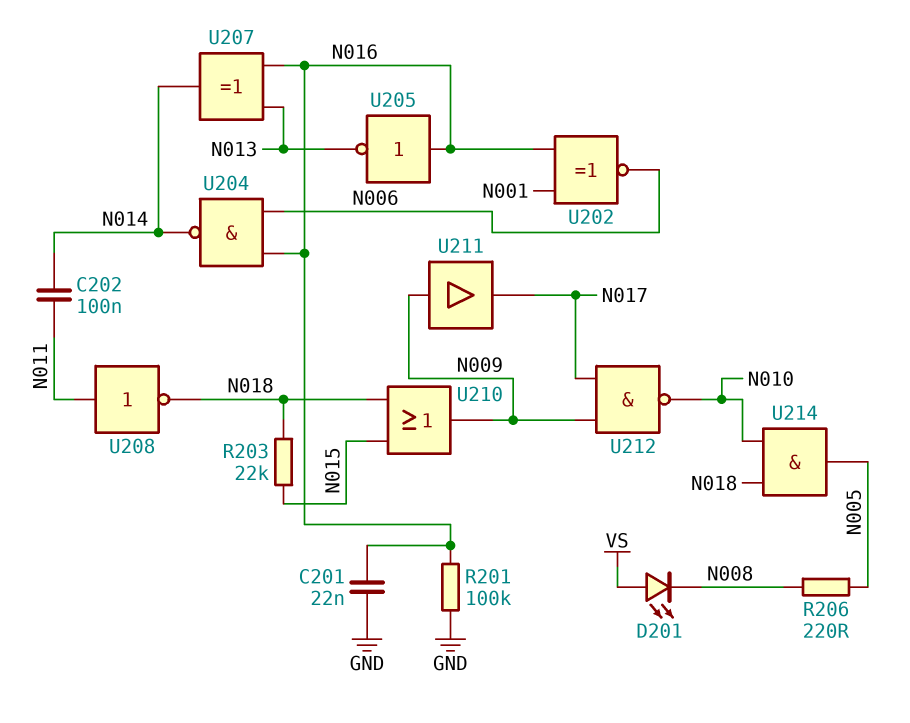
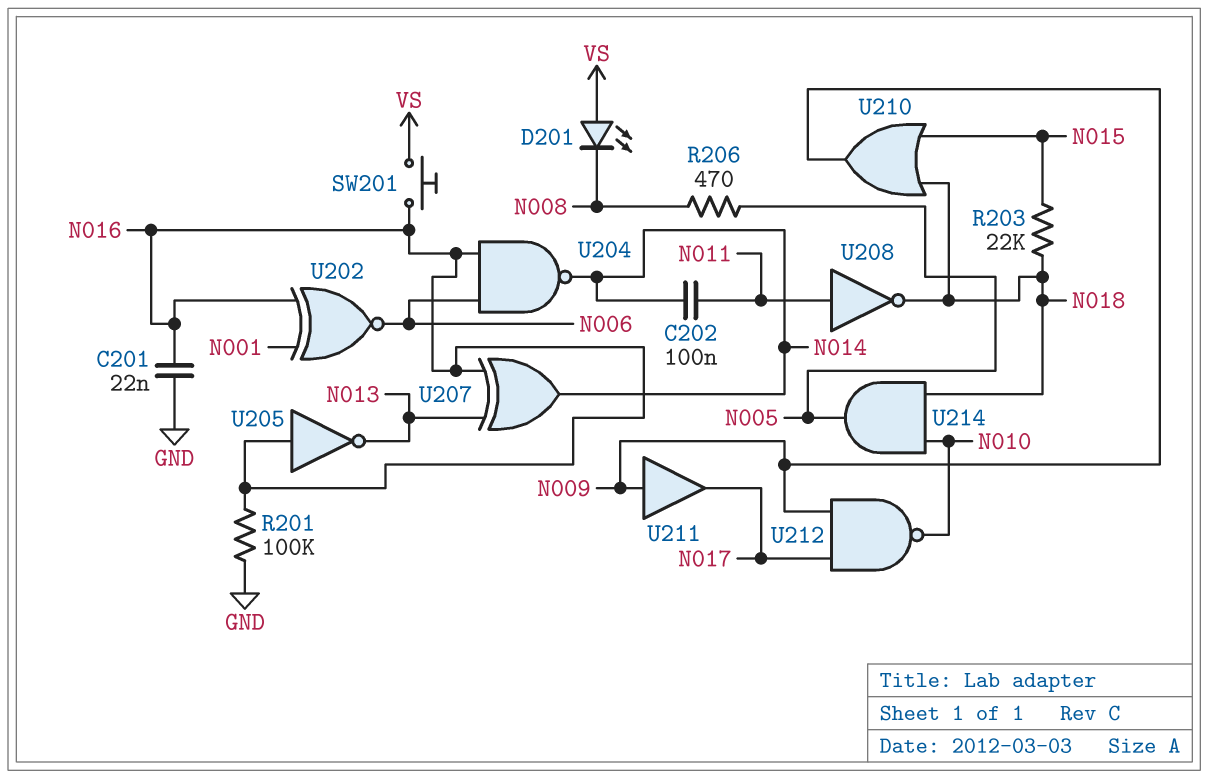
R206: 220 (N005, N008) -> 470 (N005, N008)
SW201: none -> button (N016, VS)

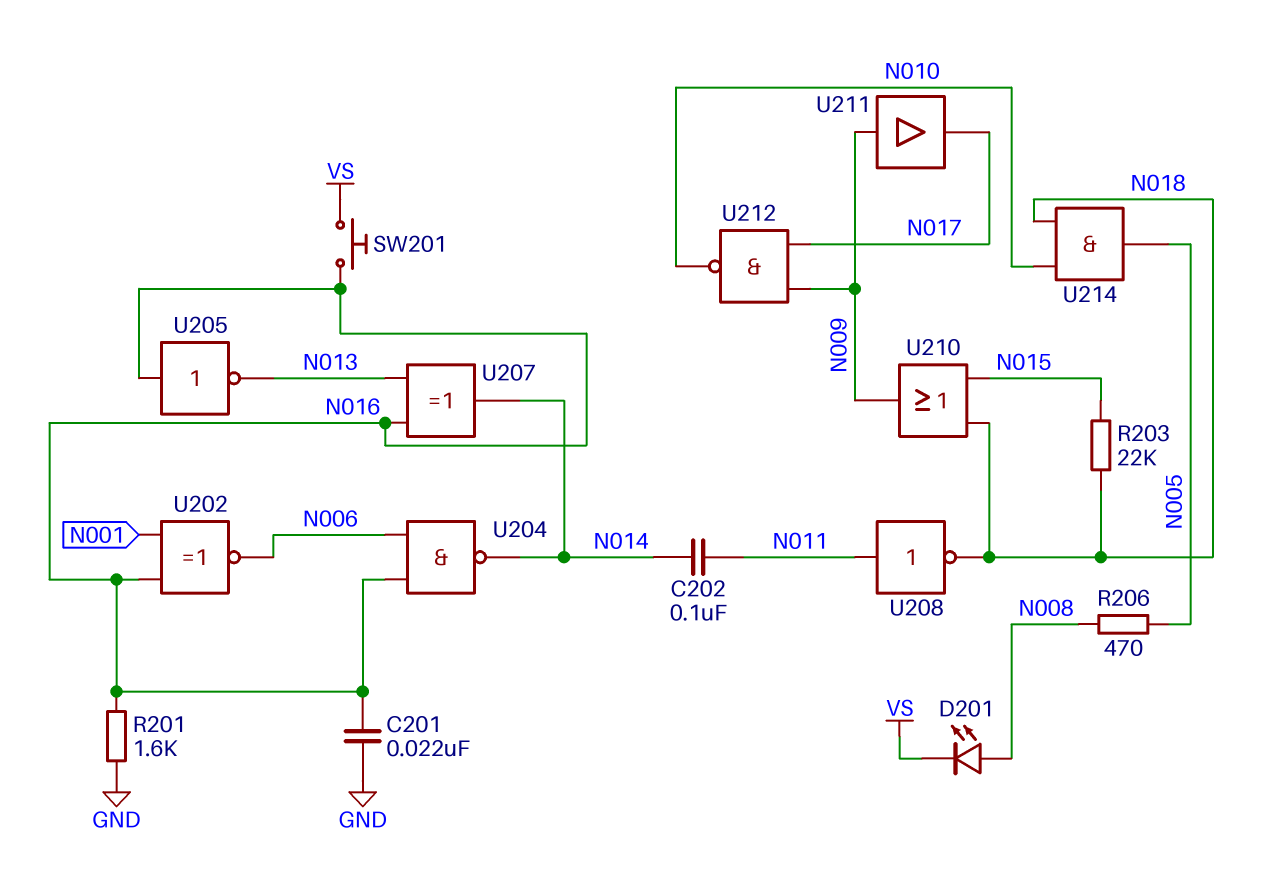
D201: LED (A VS, K N008) -> LED (A N008, K VS)
R201: 100k (GND, N016) -> 1.6k (GND, N016)

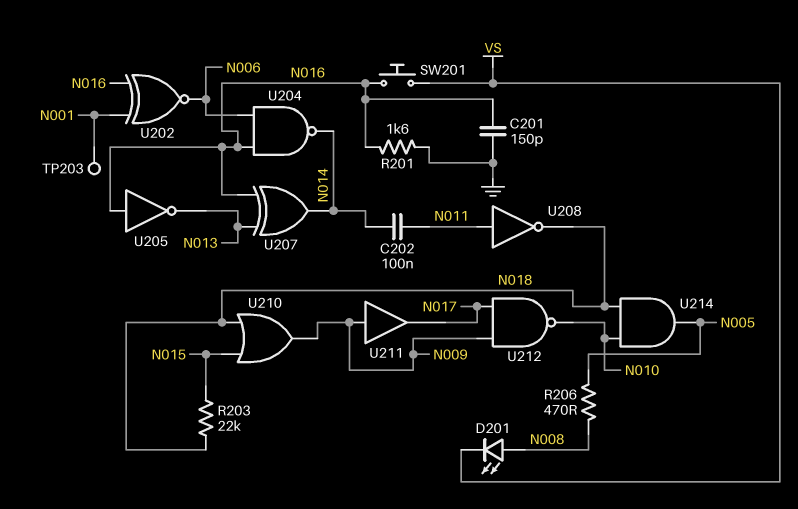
C201: 22nF (GND, N016) -> 150pF (GND, N016)
TP203: none -> test point (N001)

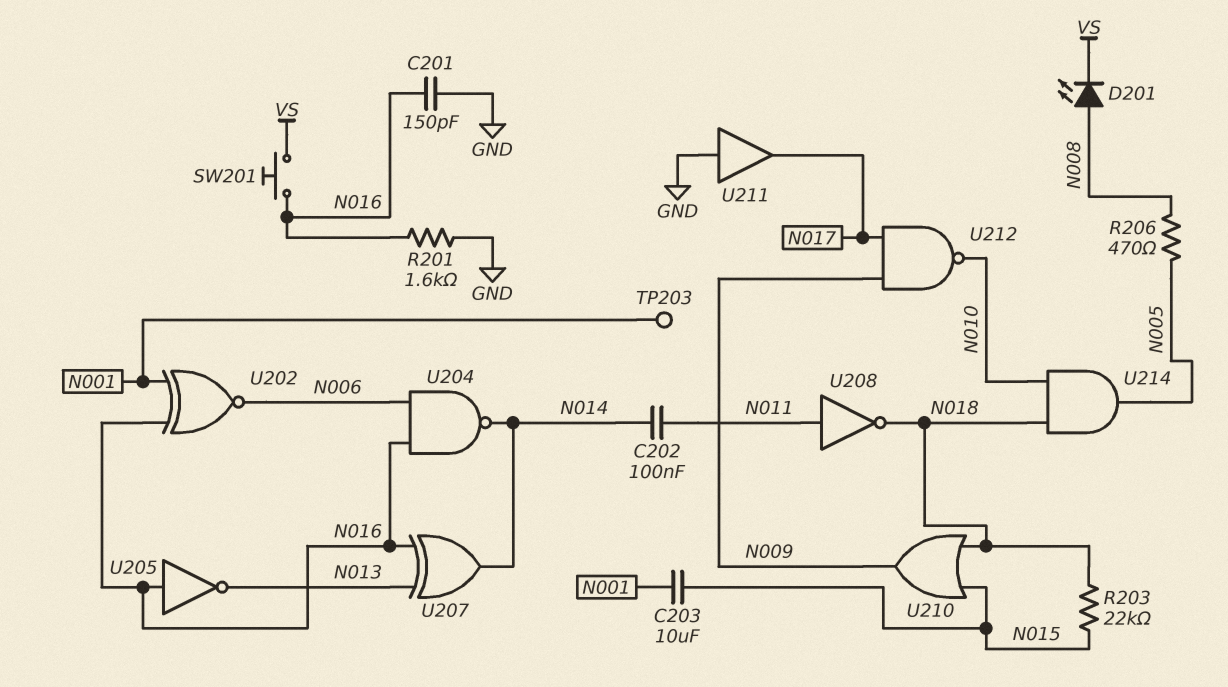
C203: none -> 10uF (N001, N015)
U211: buffer (in N009, out N017) -> buffer (in GND, out N017)

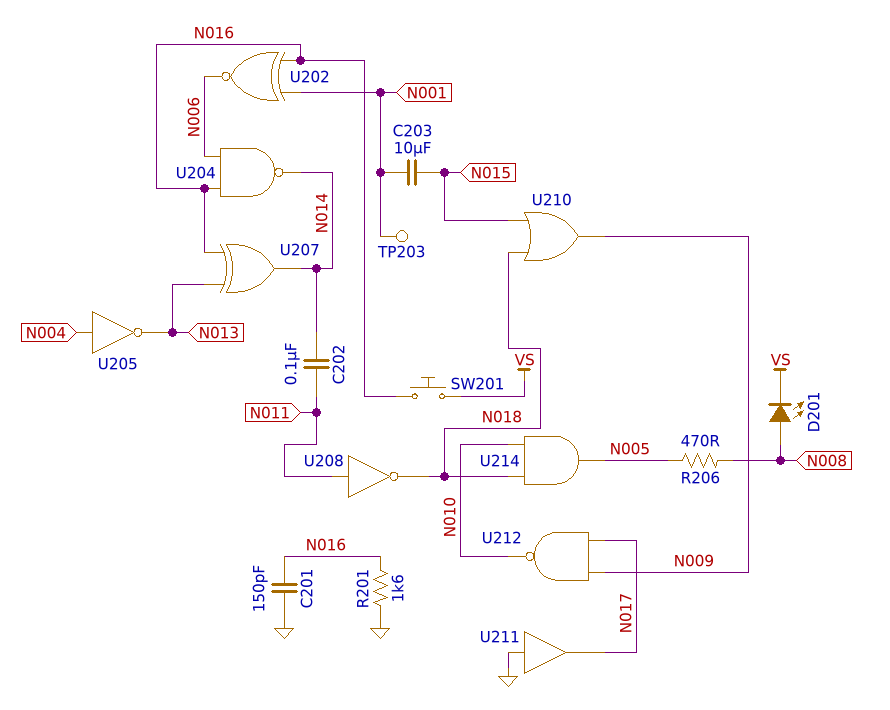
R203: 22k (N015, N018) -> none
U205: NOT (in N016, out N013) -> NOT (in N004, out N013)

